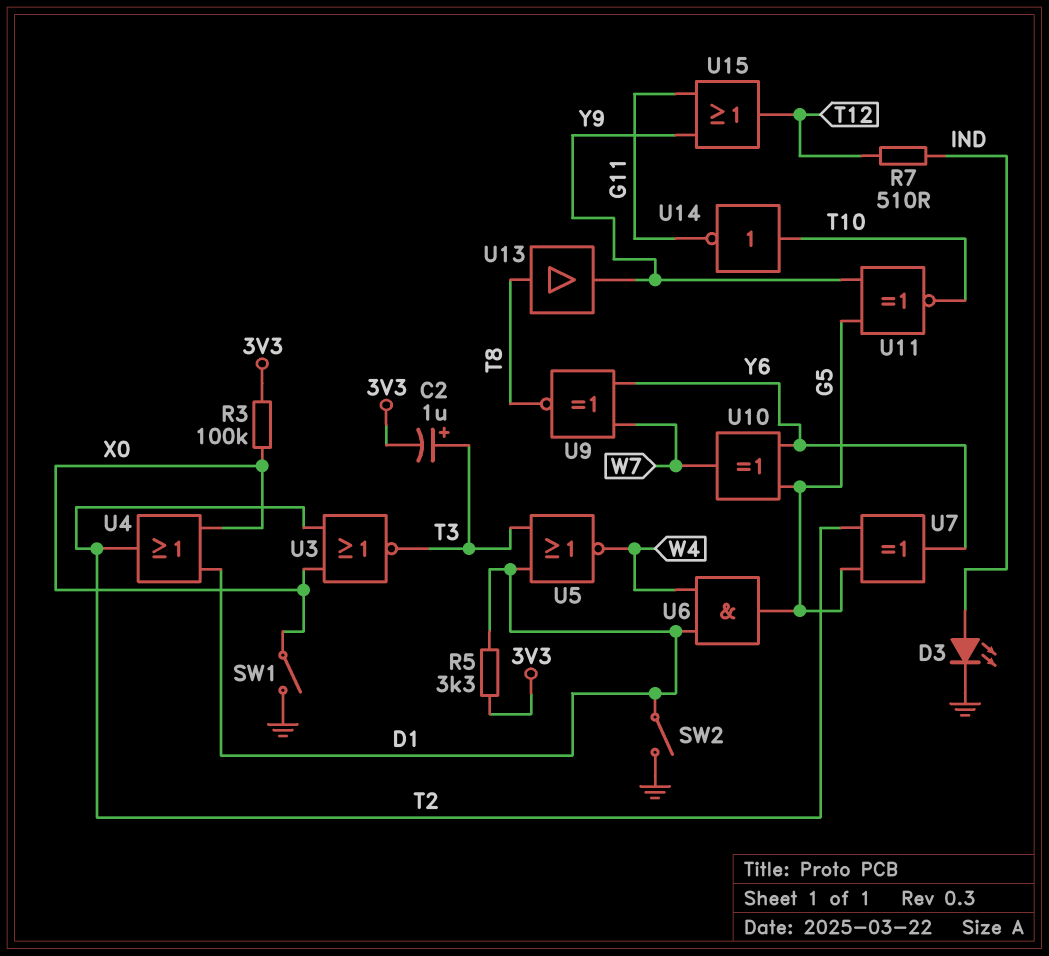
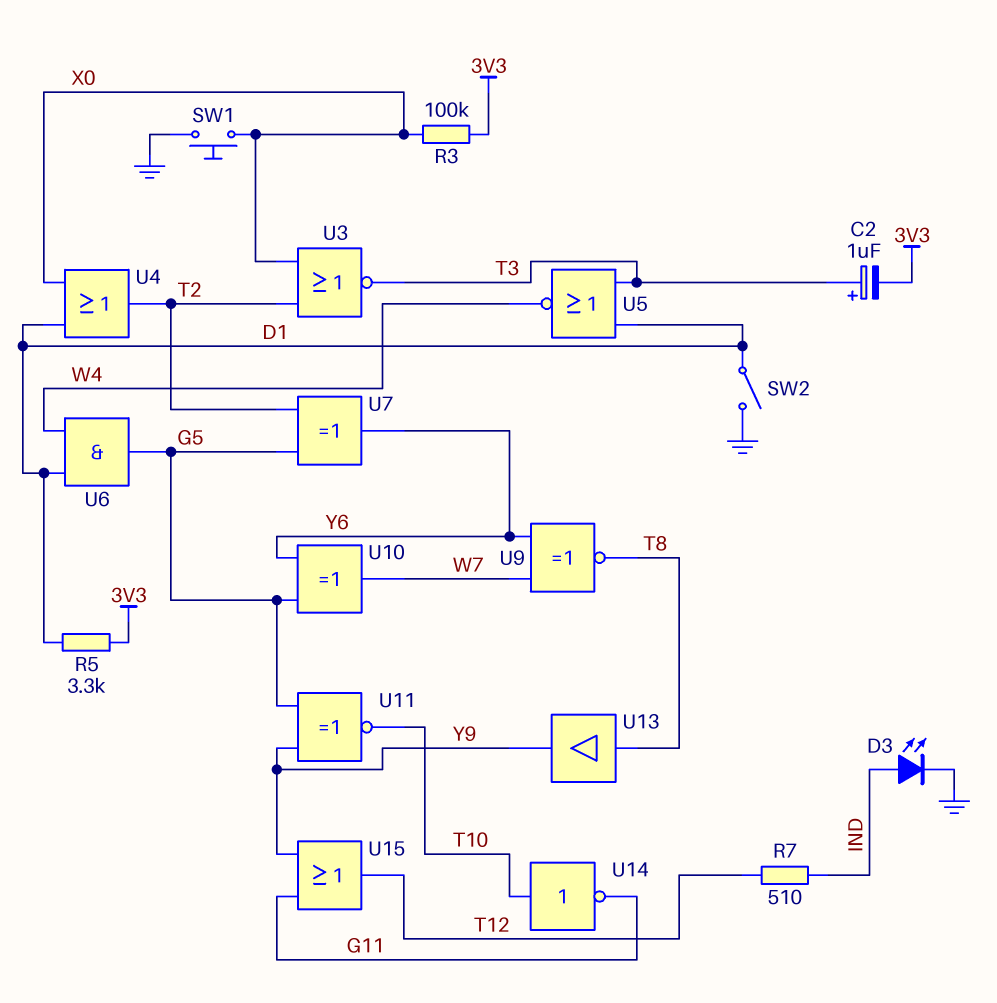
SW1: switch (GND, X0) -> button (GND, X0)

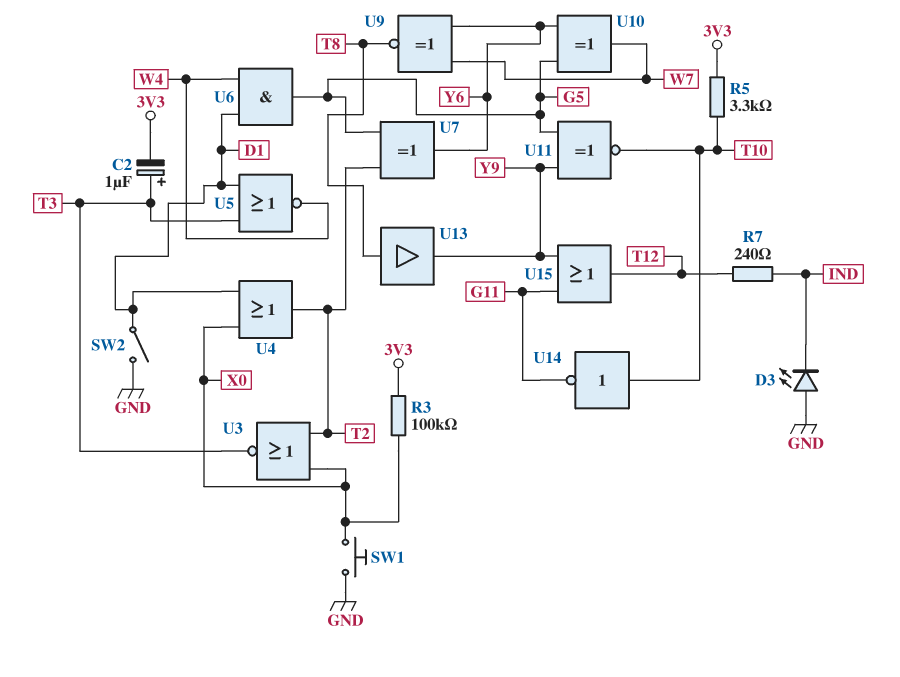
D3: LED (A IND, K GND) -> LED (A GND, K IND)
R5: 3.3k (3V3, D1) -> 3.3k (3V3, T10)
R7: 510 (IND, T12) -> 240 (IND, T12)

